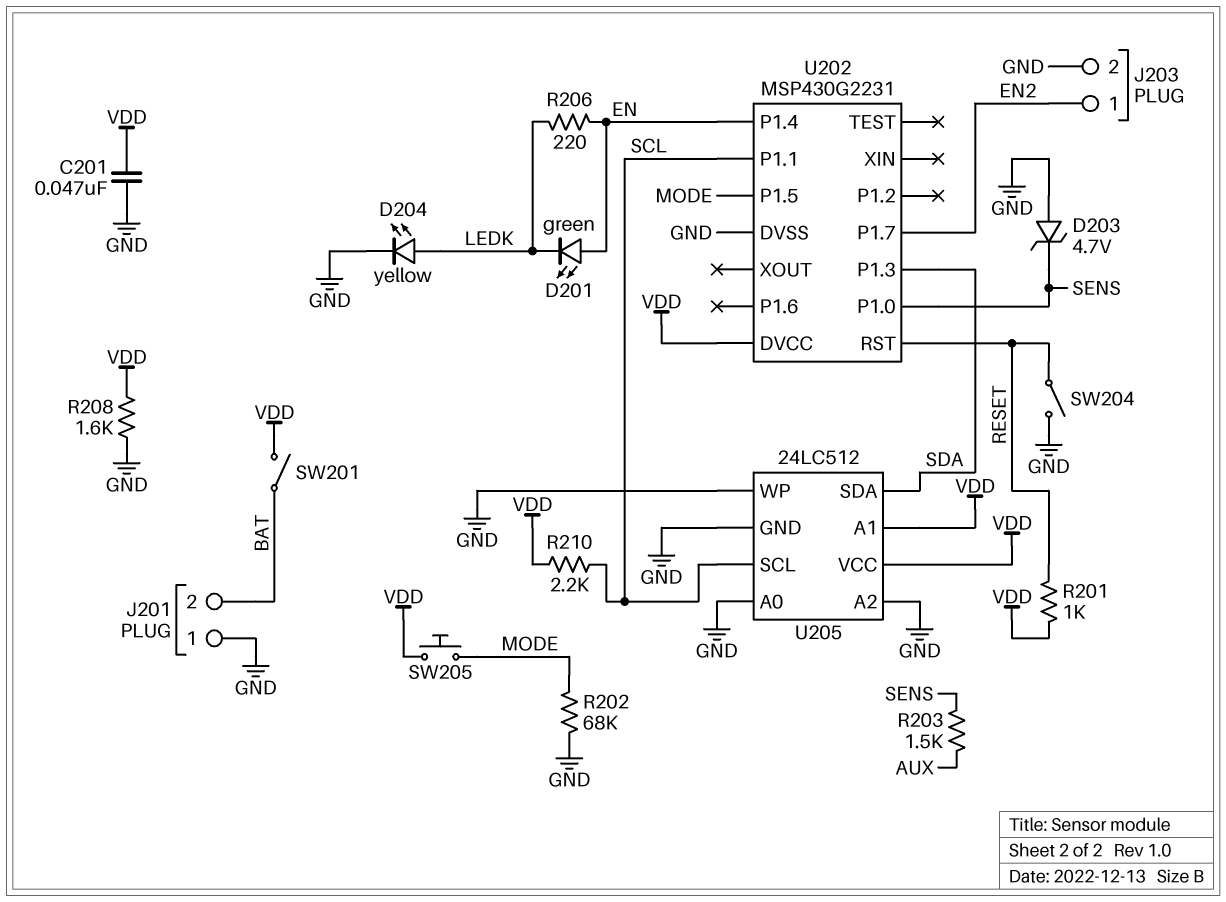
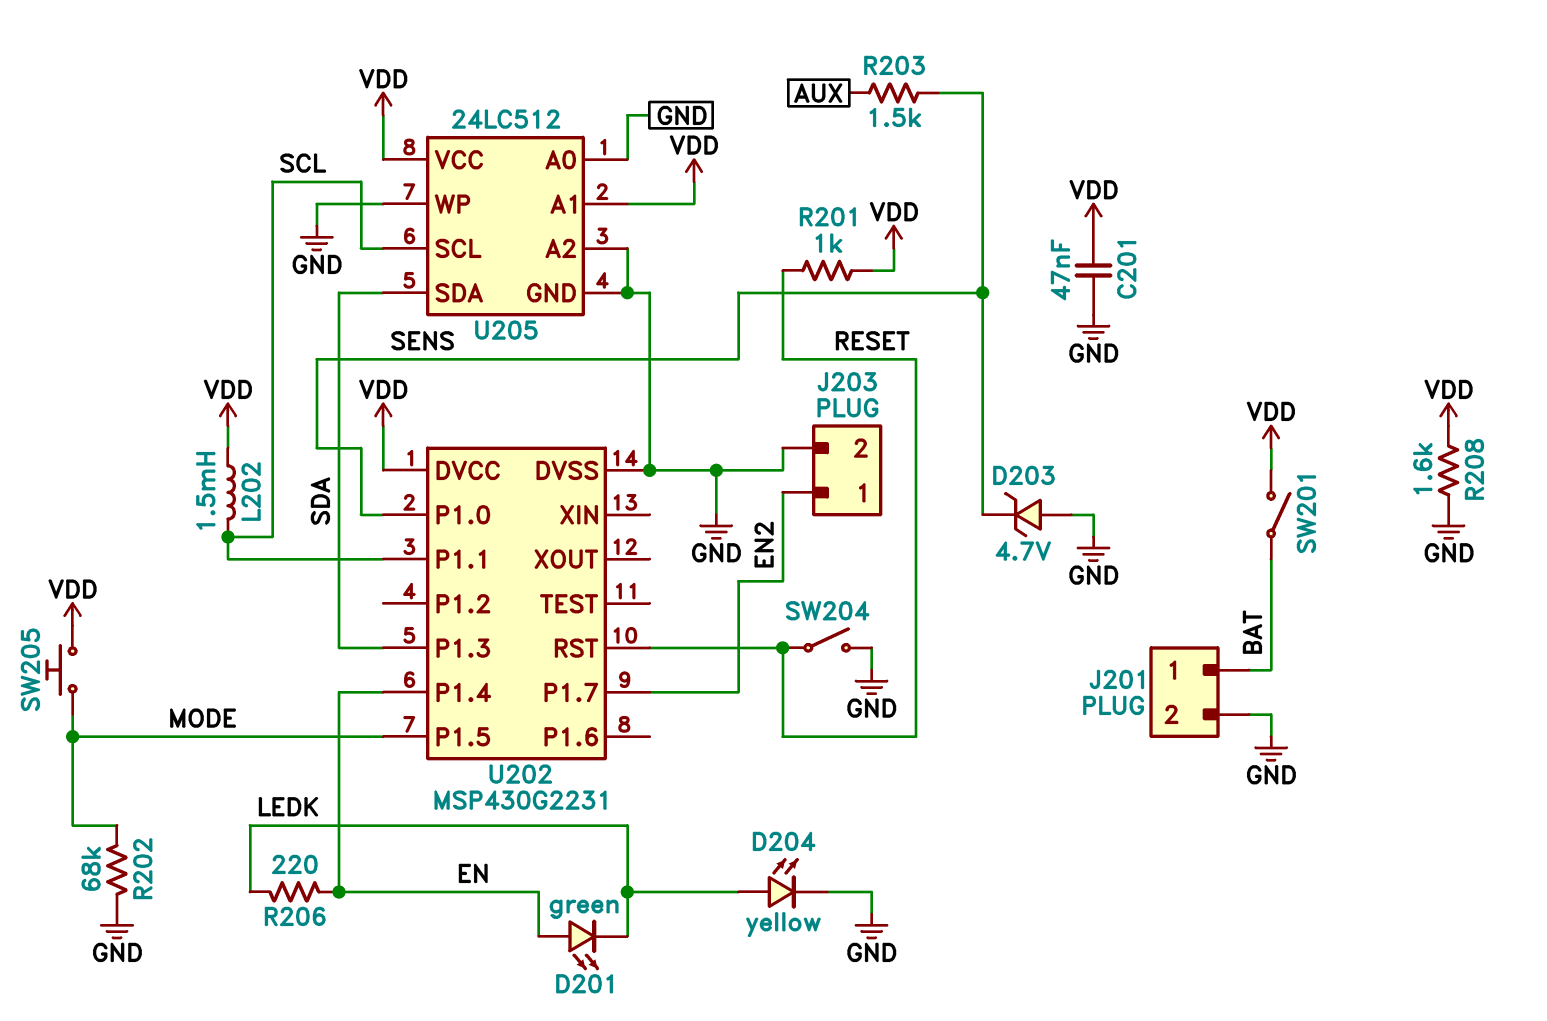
J201 pin 1: GND -> BAT
J201 pin 2: BAT -> GND
L202: none -> 1.5mH (SCL, VDD)
R210: 2.2k (SCL, VDD) -> none

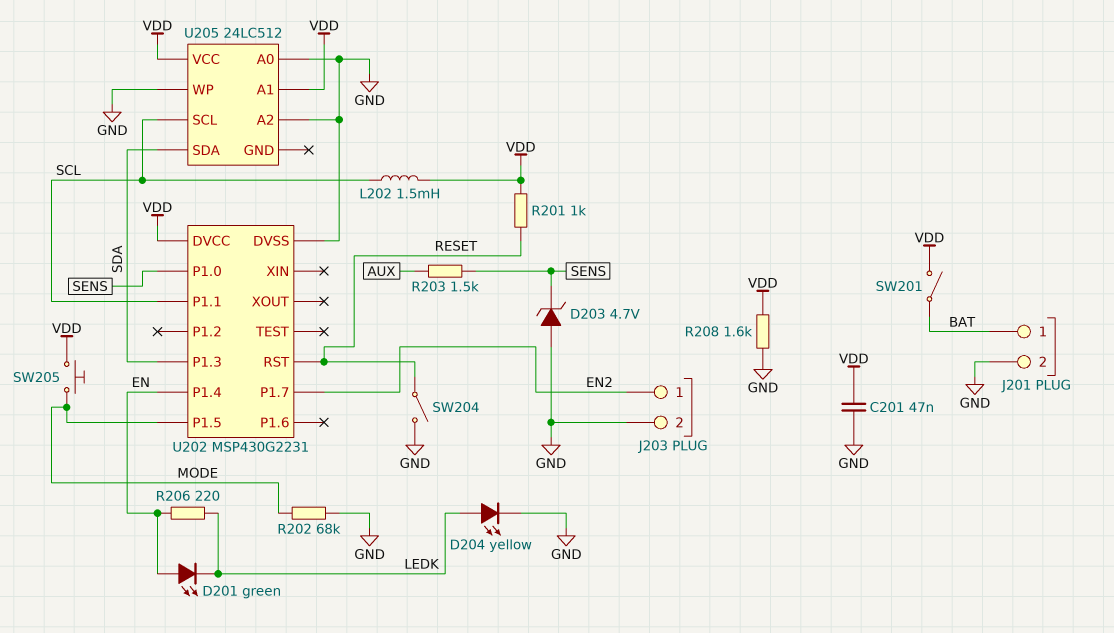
U205 pin GND: GND -> none

